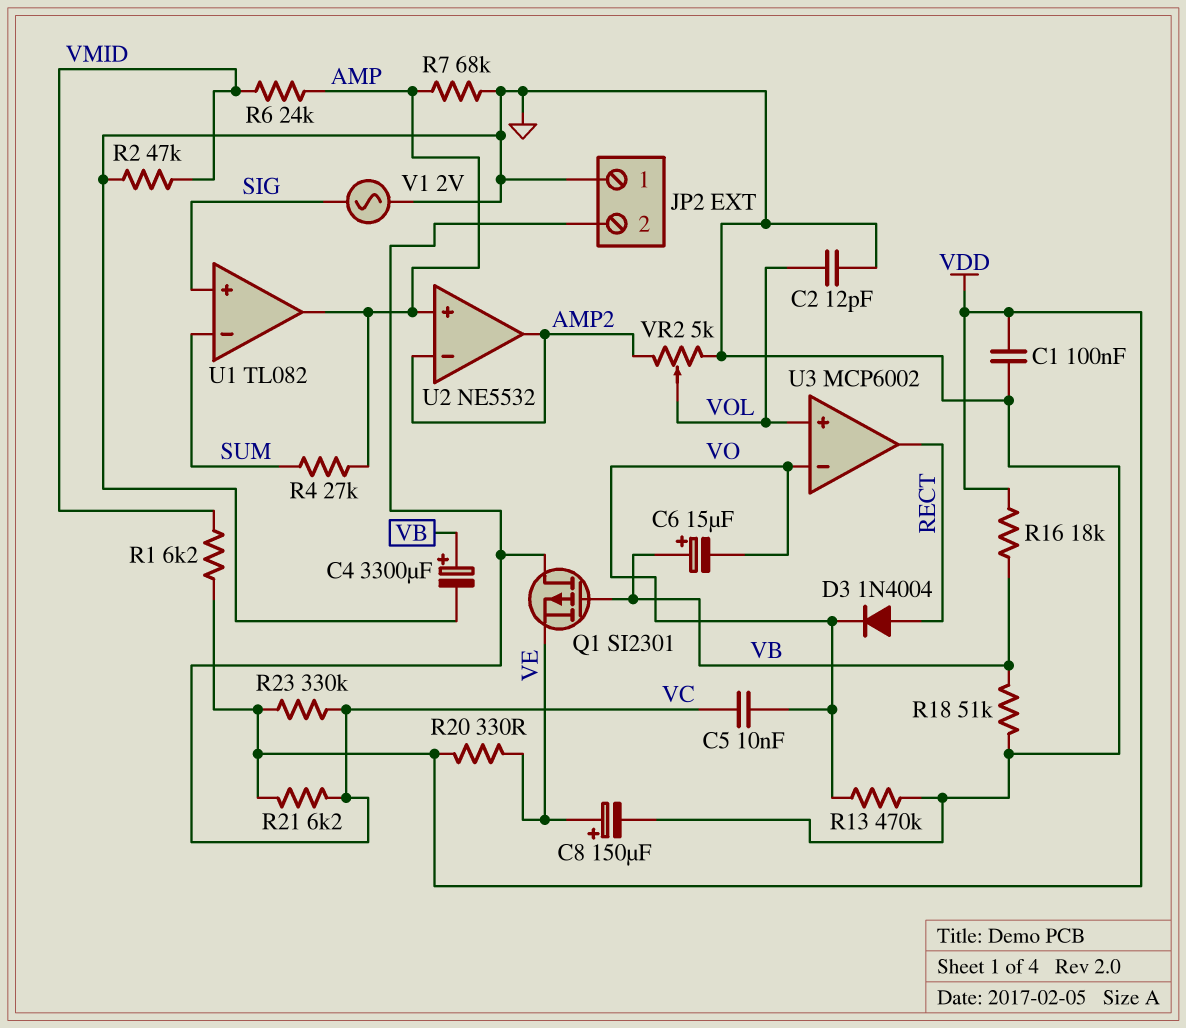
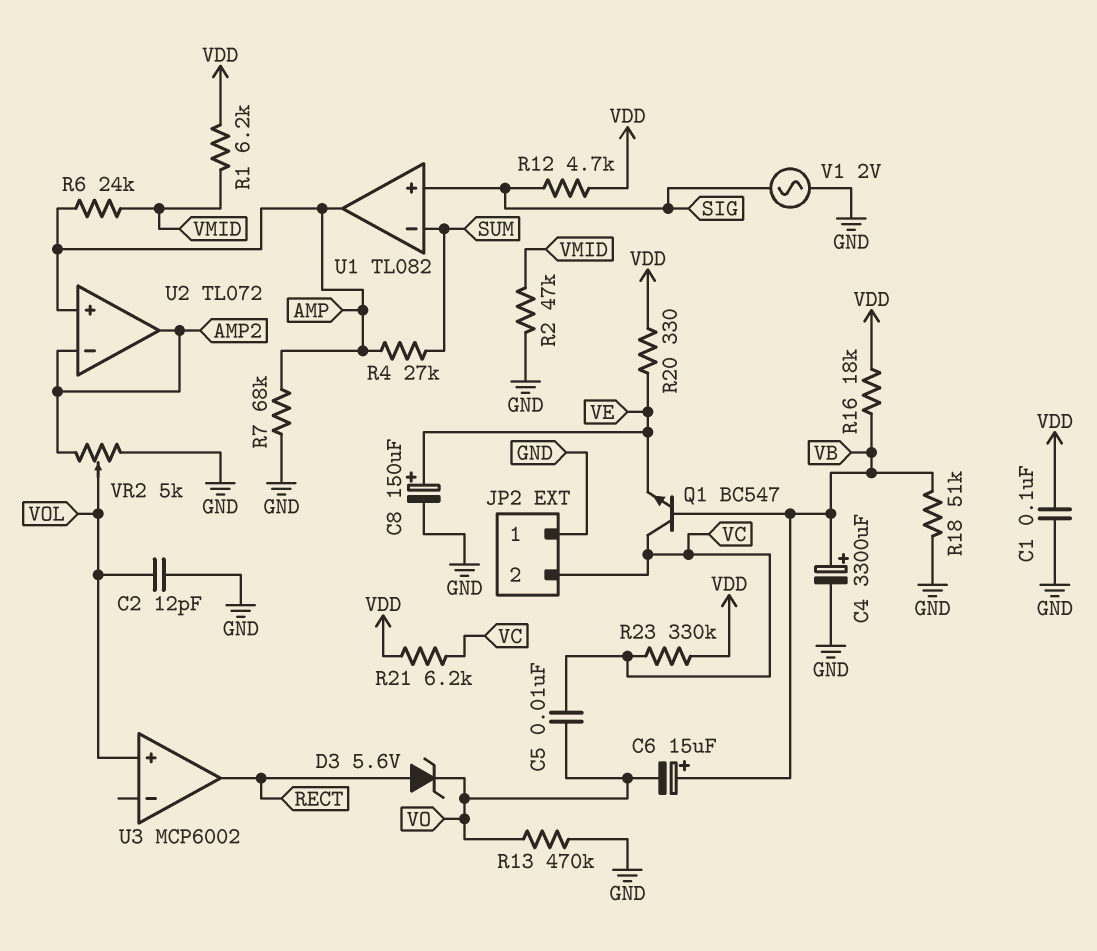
D3: diode 1N4004 (A RECT, K VO) -> zener 5.6V (A RECT, K VO)
Q1: PMOS SI2301 (G VB, D VC, S VE) -> NPN BC547 (B VB, C VC, E VE)
R12: none -> 4.7k (SIG, VDD)
U2: NE5532 -> TL072
U3 pin in-: VO -> none

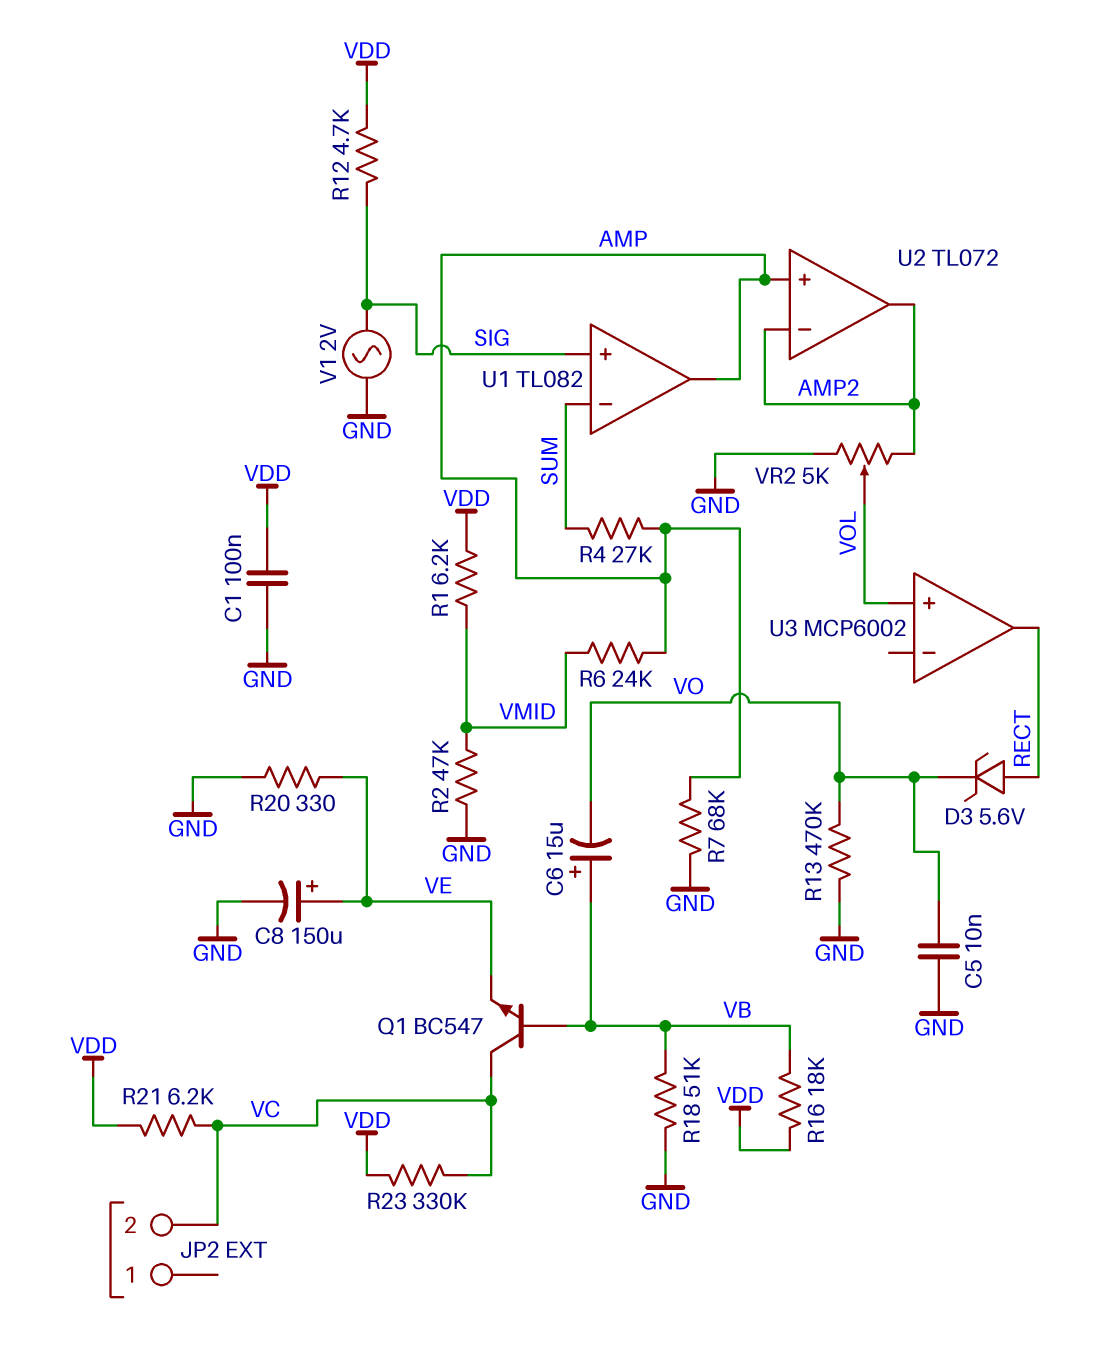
C2: 12pF (GND, VOL) -> none
C4: 3300uF (plus VB, minus GND) -> none
C5: 10nF (VC, VO) -> 10nF (GND, VO)
JP2 pin 1: GND -> none
R20: 330 (VDD, VE) -> 330 (GND, VE)

